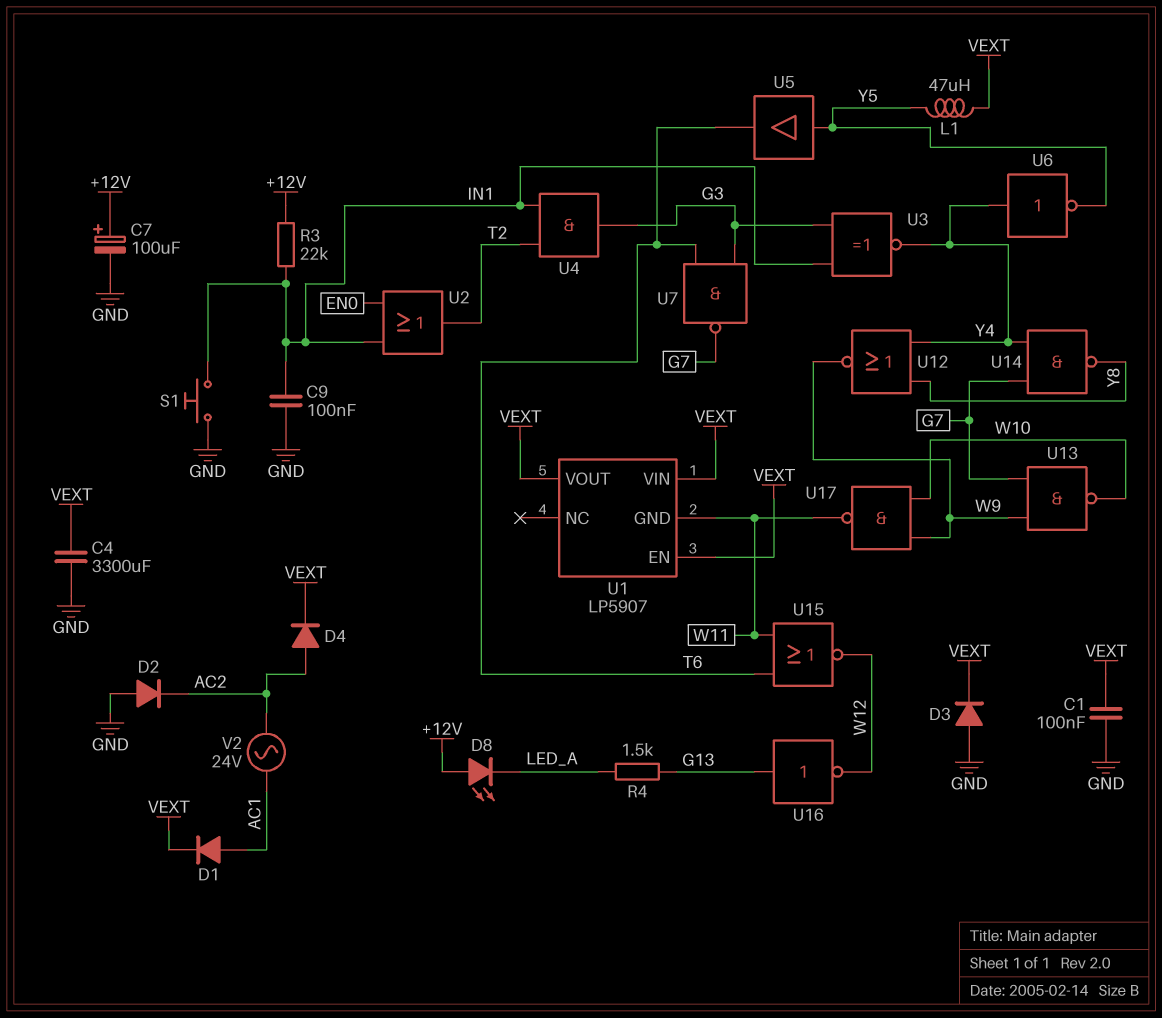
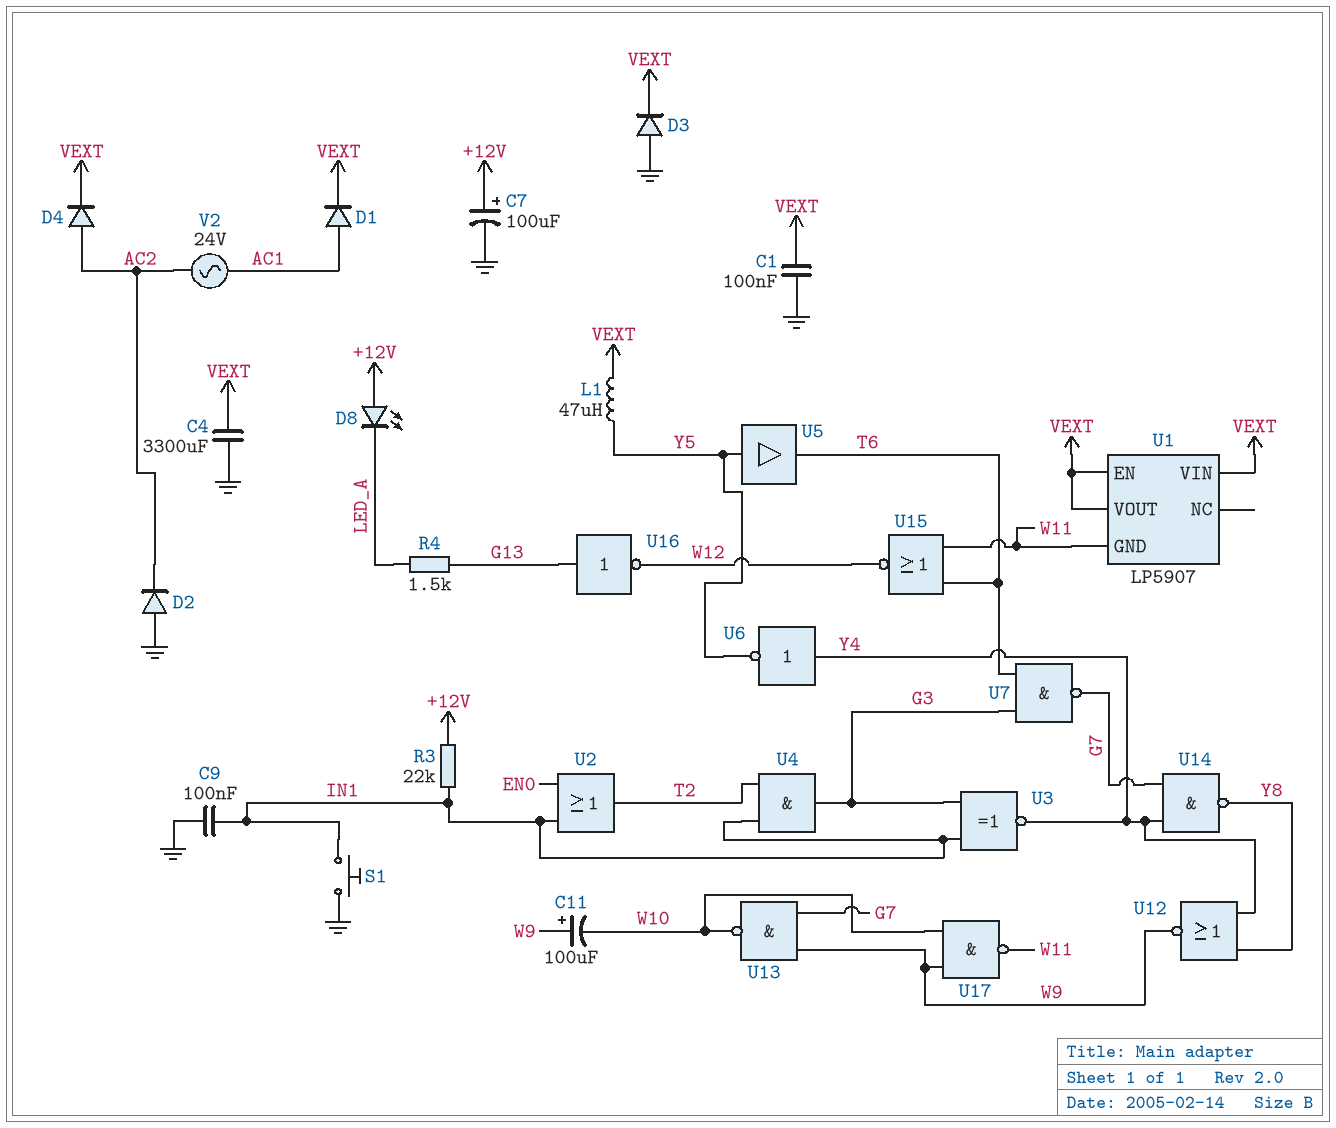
C11: none -> 100uF (plus W9, minus W10)

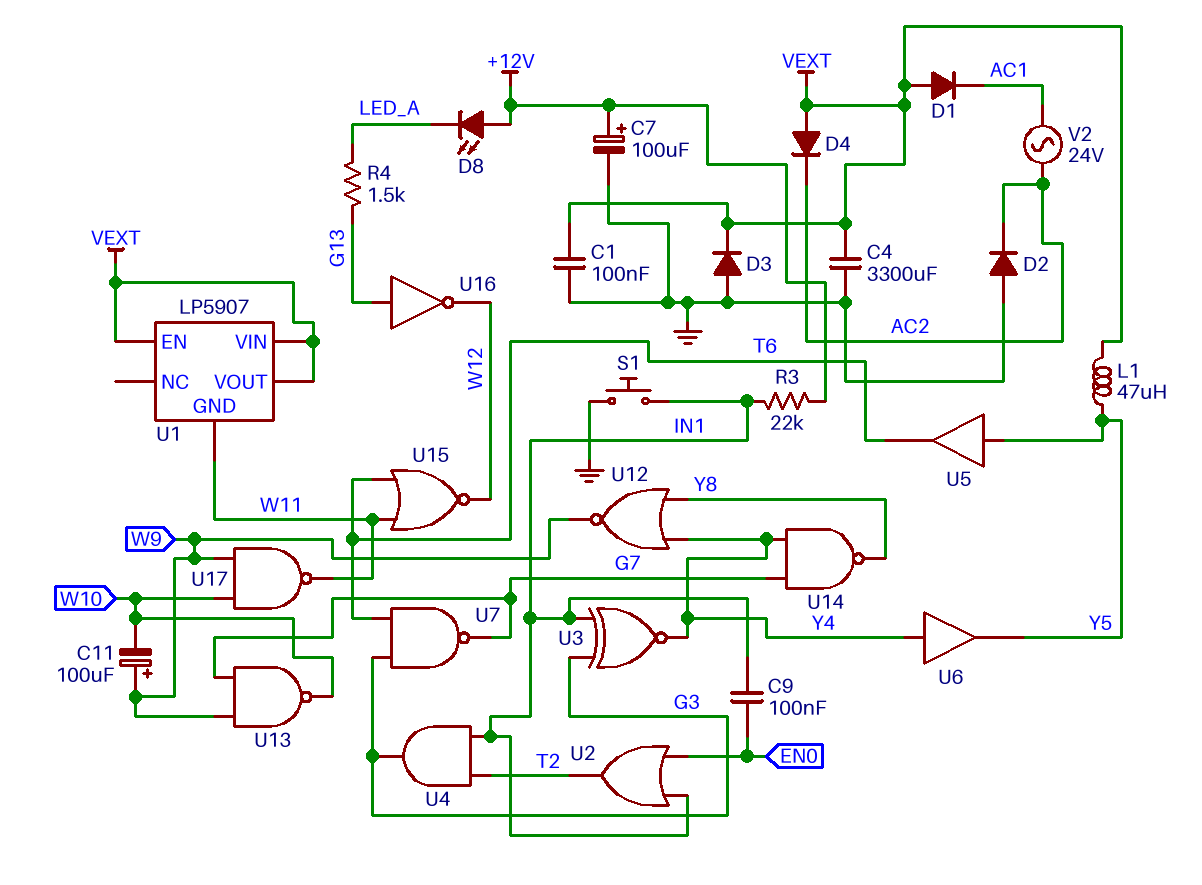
C9: 100nF (GND, IN1) -> 100nF (EN0, IN1)
D1: diode (A AC1, K VEXT) -> diode (A VEXT, K AC1)
D4: diode (A AC2, K VEXT) -> diode (A VEXT, K AC2)
U6: NOT (in Y4, out Y5) -> buffer (in Y4, out Y5)

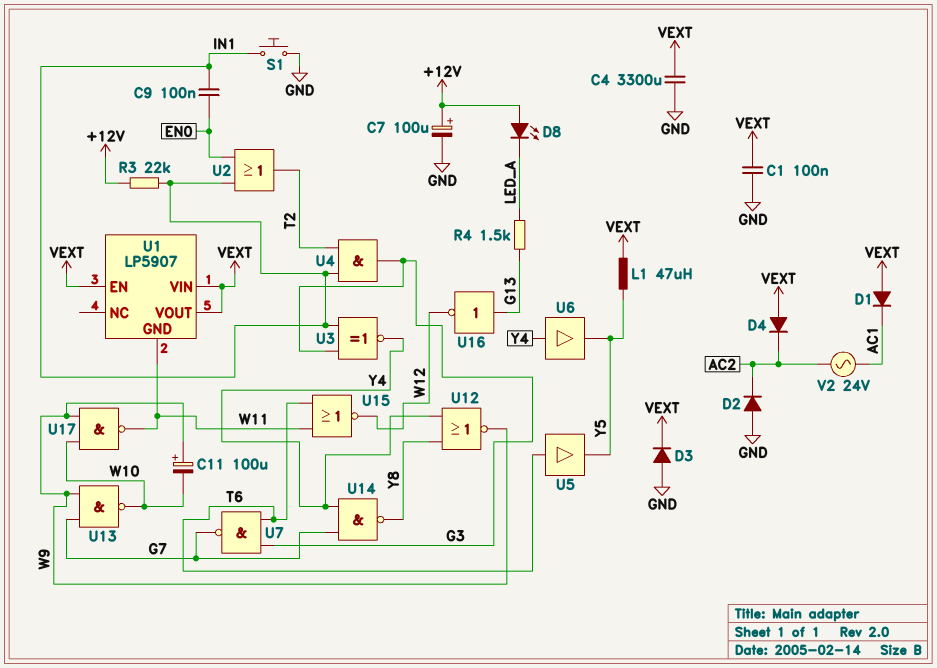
U5: buffer (in Y5, out T6) -> buffer (in T6, out Y5)

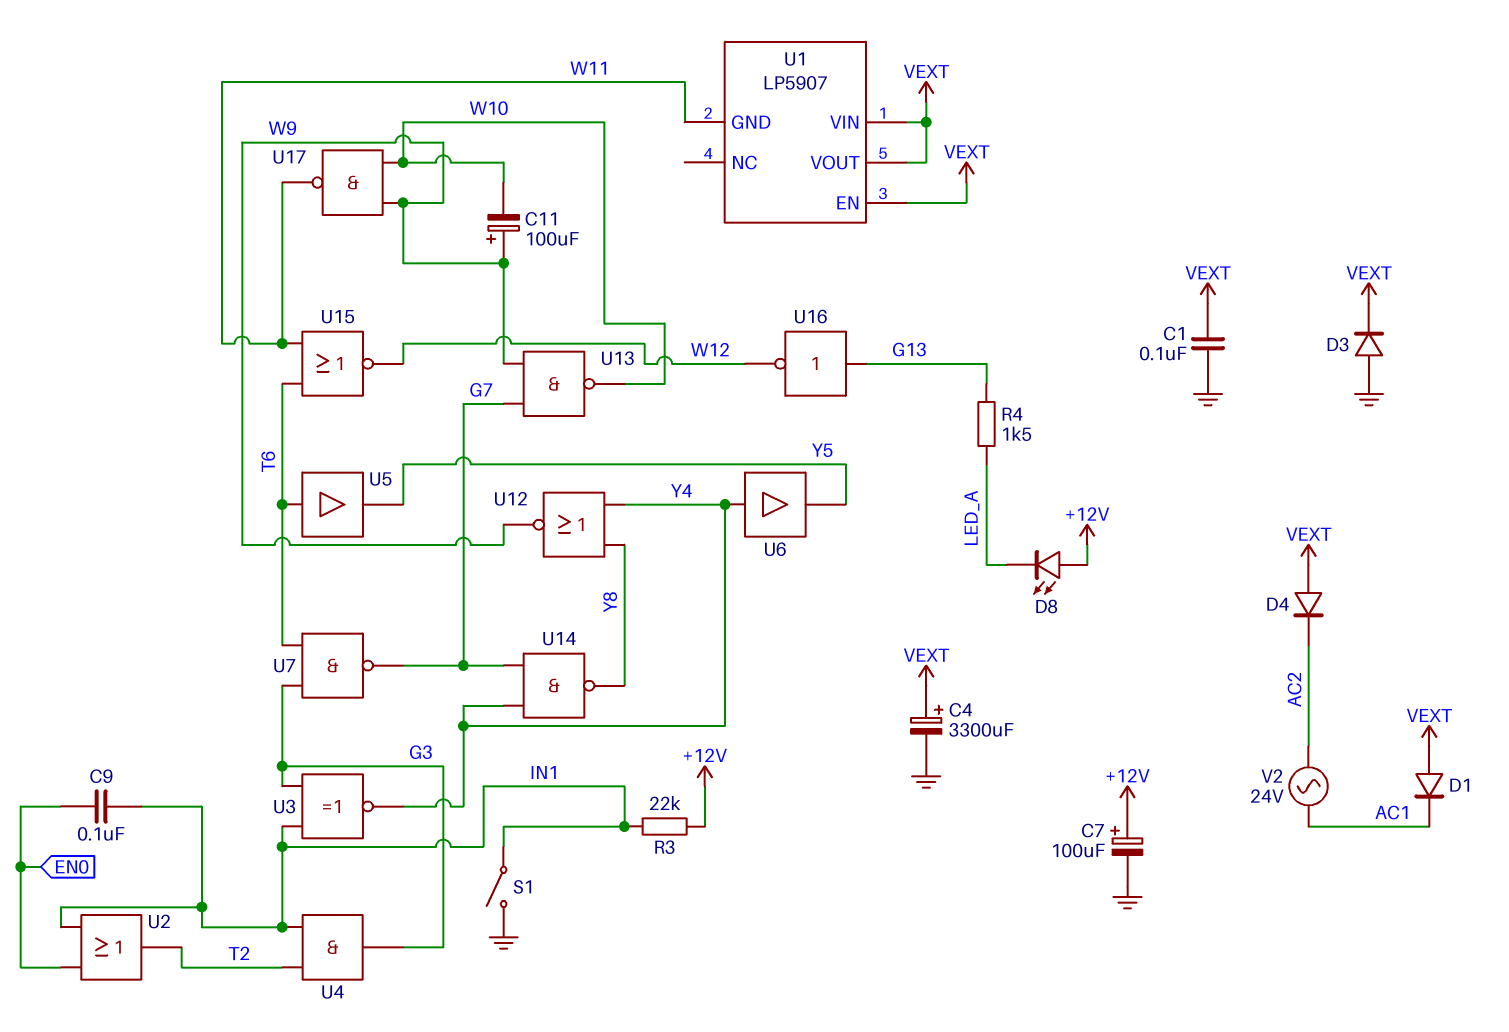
C4: 3300uF (GND, VEXT) -> 3300uF (plus VEXT, minus GND)
D2: diode (A GND, K AC2) -> none
L1: 47uH (VEXT, Y5) -> none
S1: button (GND, IN1) -> switch (GND, IN1)

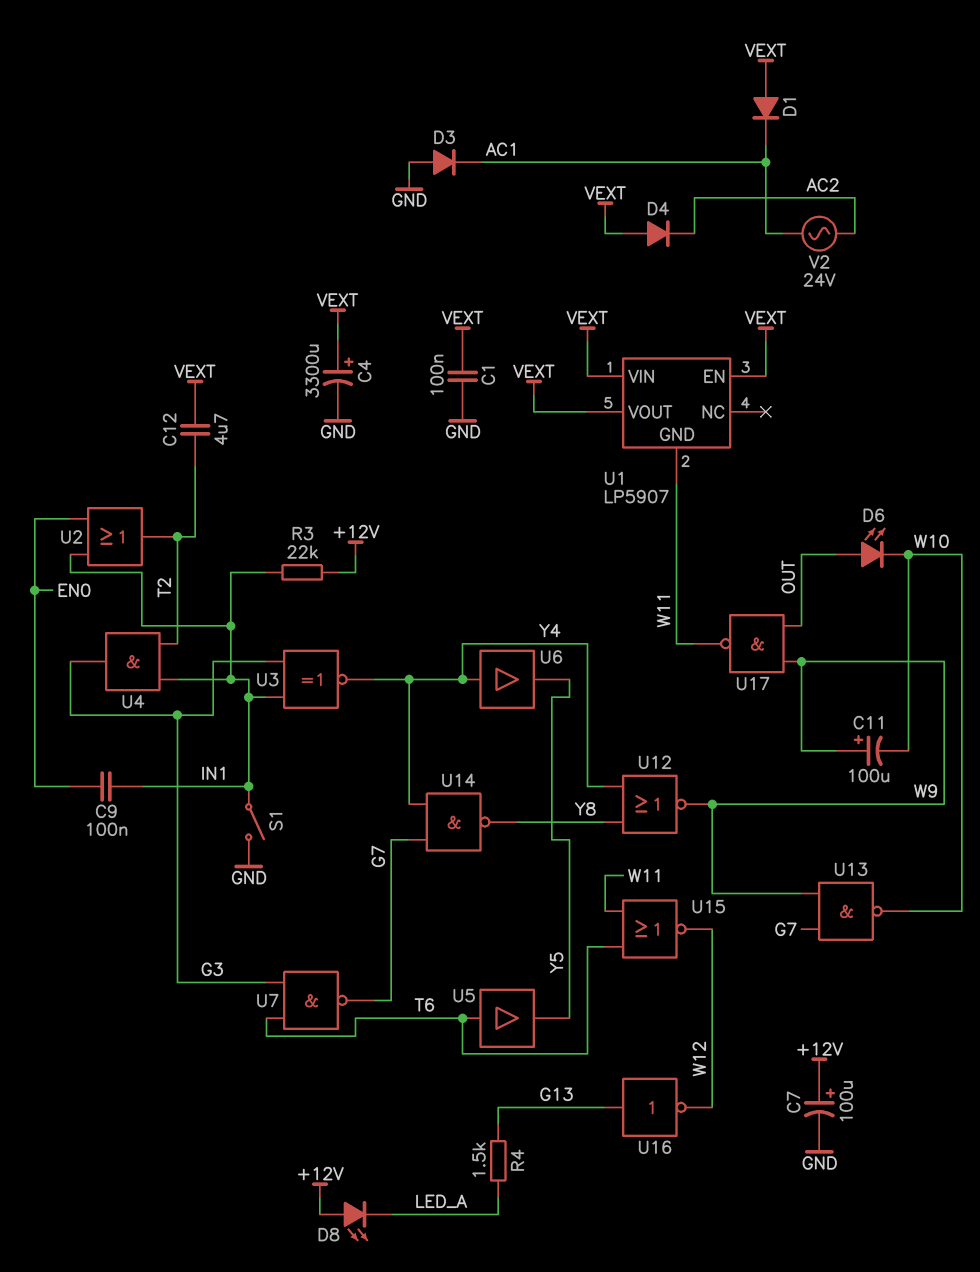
C12: none -> 4.7uF (T2, VEXT)
D3: diode (A GND, K VEXT) -> diode (A GND, K AC1)
D6: none -> LED (A OUT, K W10)
U17: NAND (in W9, in W10, out W11) -> NAND (in OUT, in W9, out W11)

